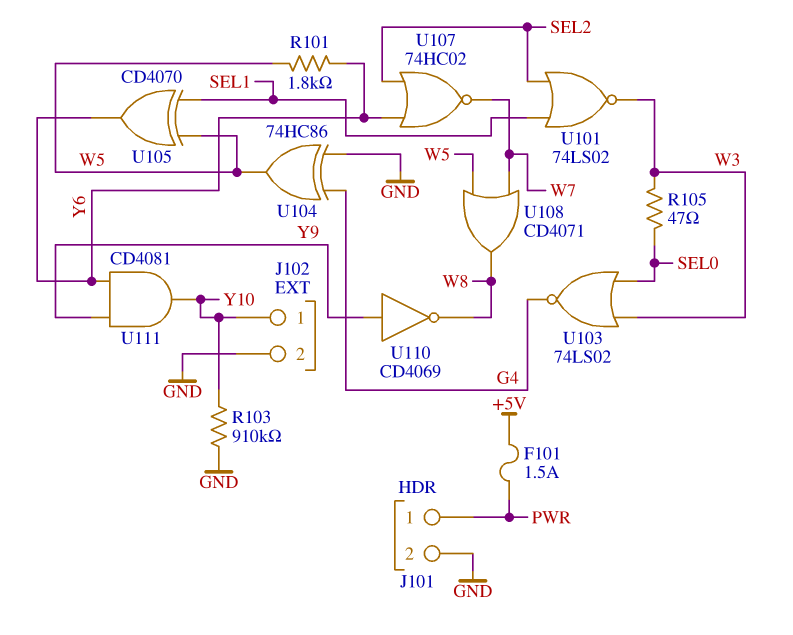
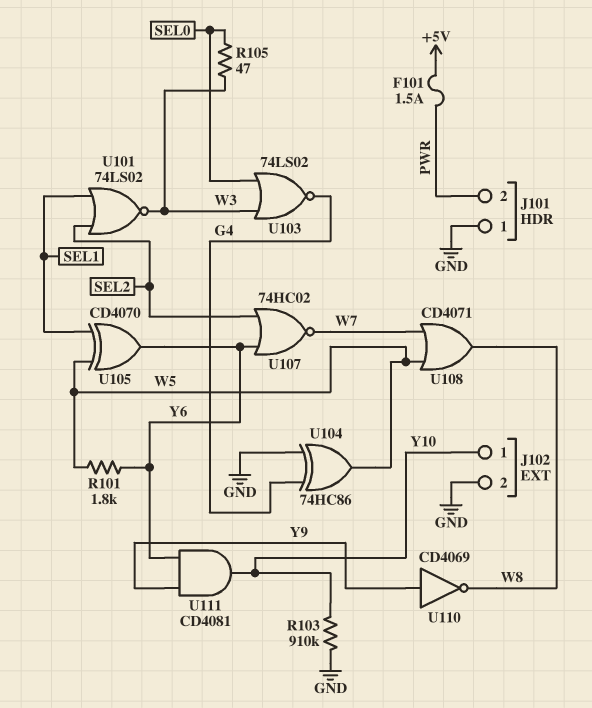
J101 pin 1: PWR -> GND
J101 pin 2: GND -> PWR

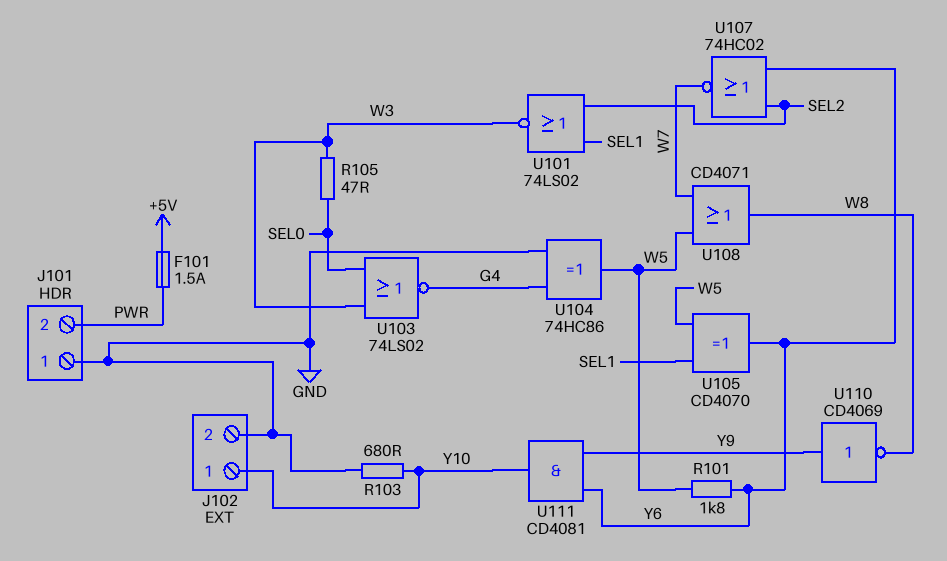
R103: 910k (GND, Y10) -> 680 (GND, Y10)

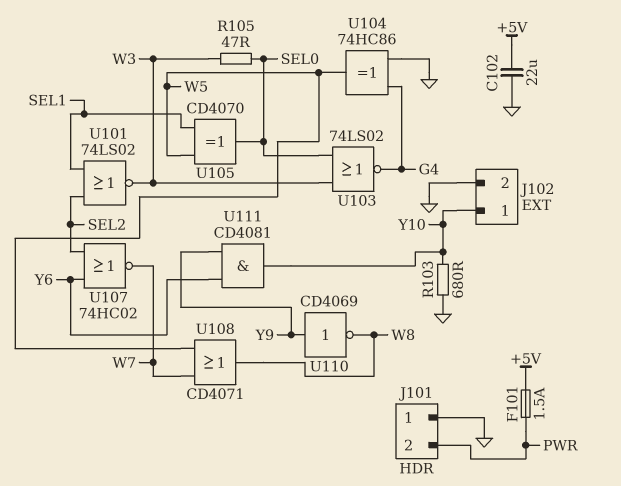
C102: none -> 22uF (+5V, GND)
R101: 1.8k (W5, Y6) -> none
U105: XOR CD4070 (in SEL1, in W5, out Y6) -> XOR CD4070 (in SEL1, in W5, out SEL0)

